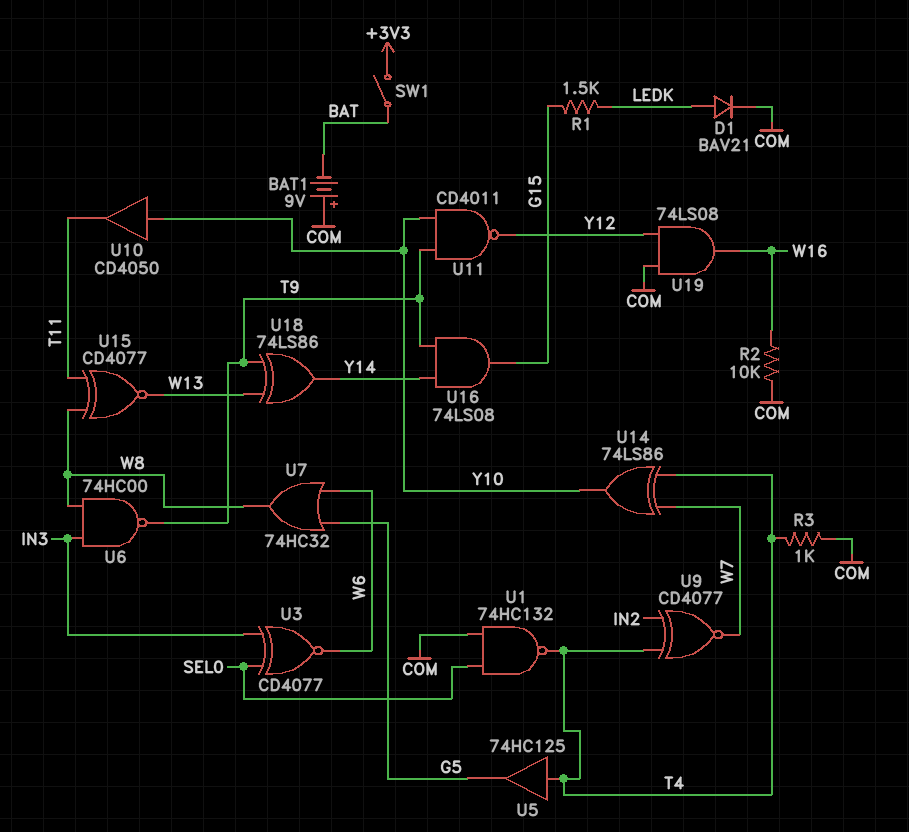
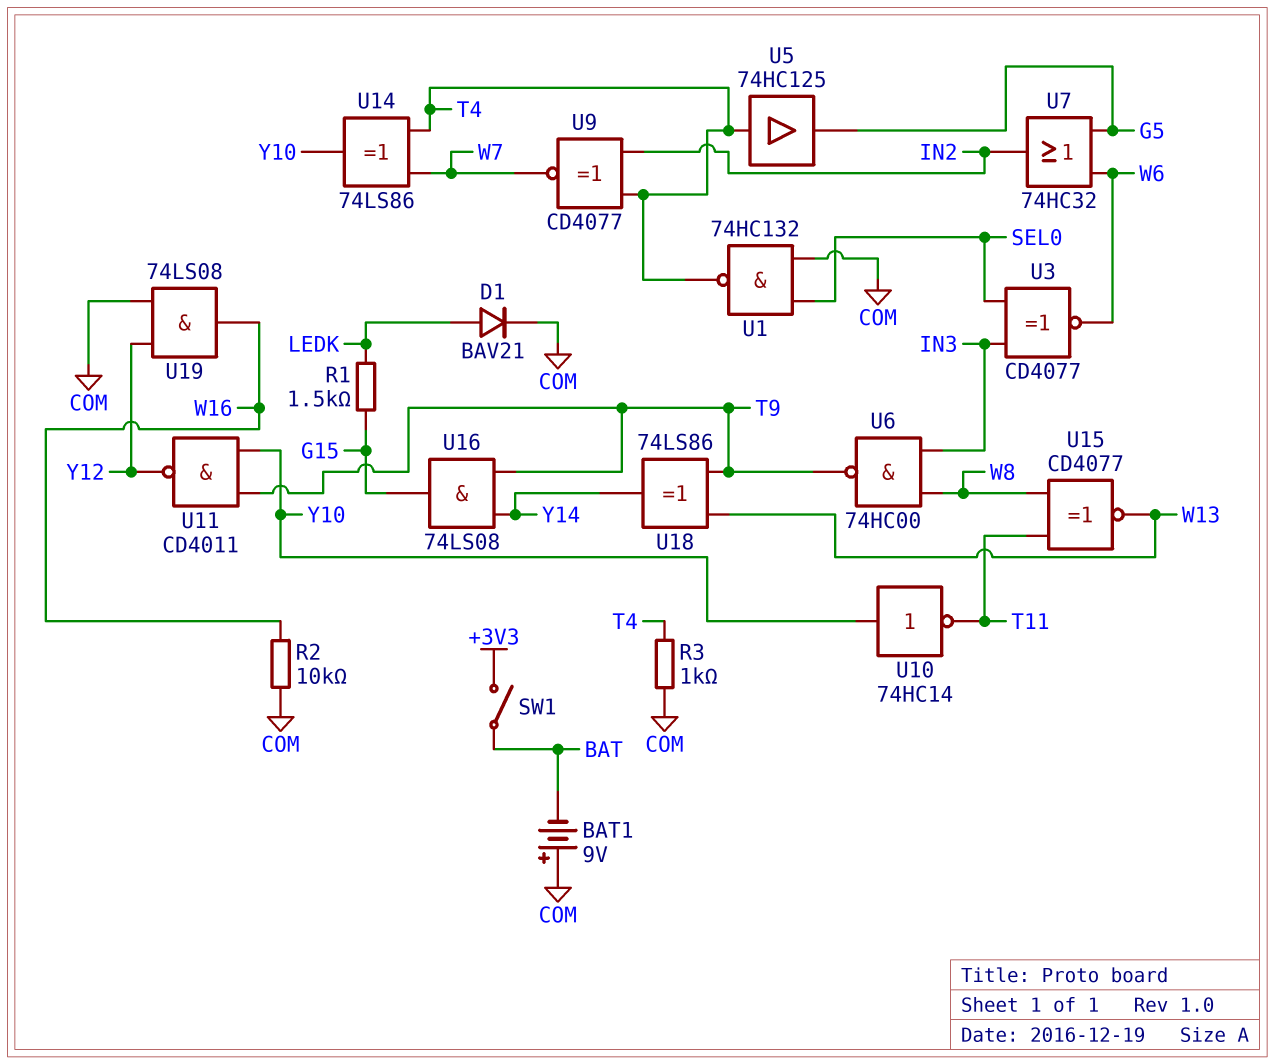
U7: OR 74HC32 (in G5, in W6, out W8) -> OR 74HC32 (in G5, in W6, out IN2)
U10: buffer CD4050 (in Y10, out T11) -> NOT 74HC14 (in Y10, out T11)

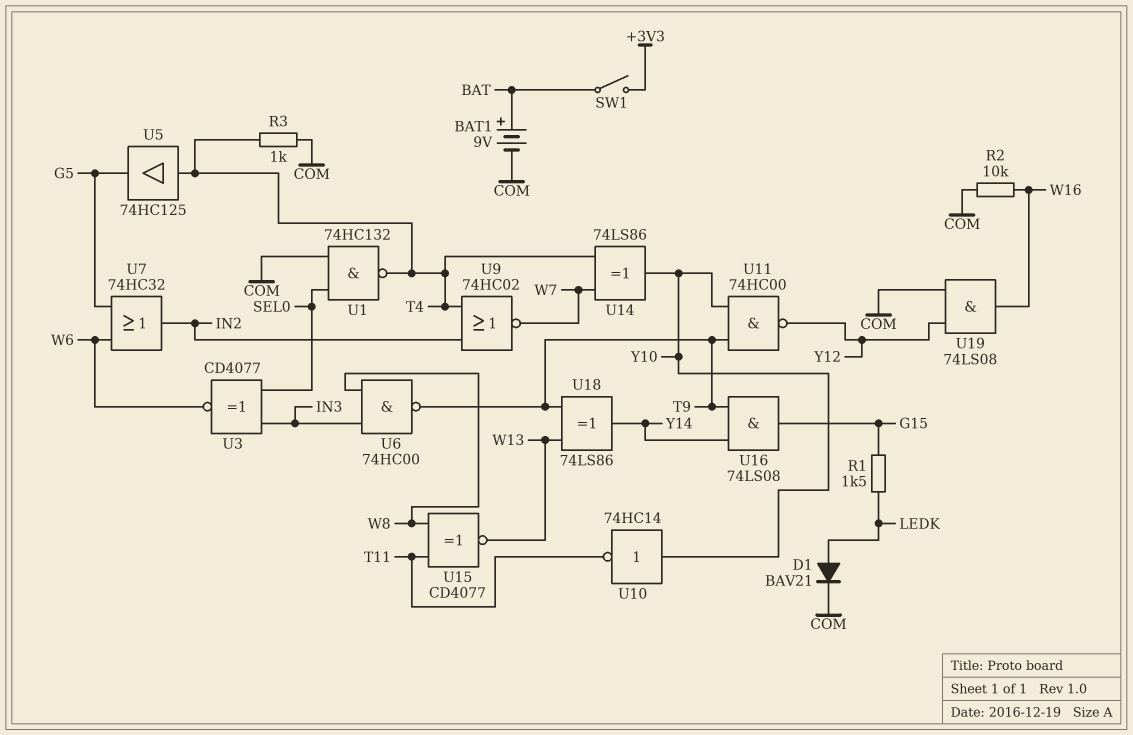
BAT1: 9V (plus COM, minus BAT) -> 9V (plus BAT, minus COM)
U9: XNOR CD4077 (in IN2, in T4, out W7) -> NOR 74HC02 (in IN2, in T4, out W7)
U11: NAND CD4011 (in T9, in Y10, out Y12) -> NAND 74HC00 (in T9, in Y10, out Y12)

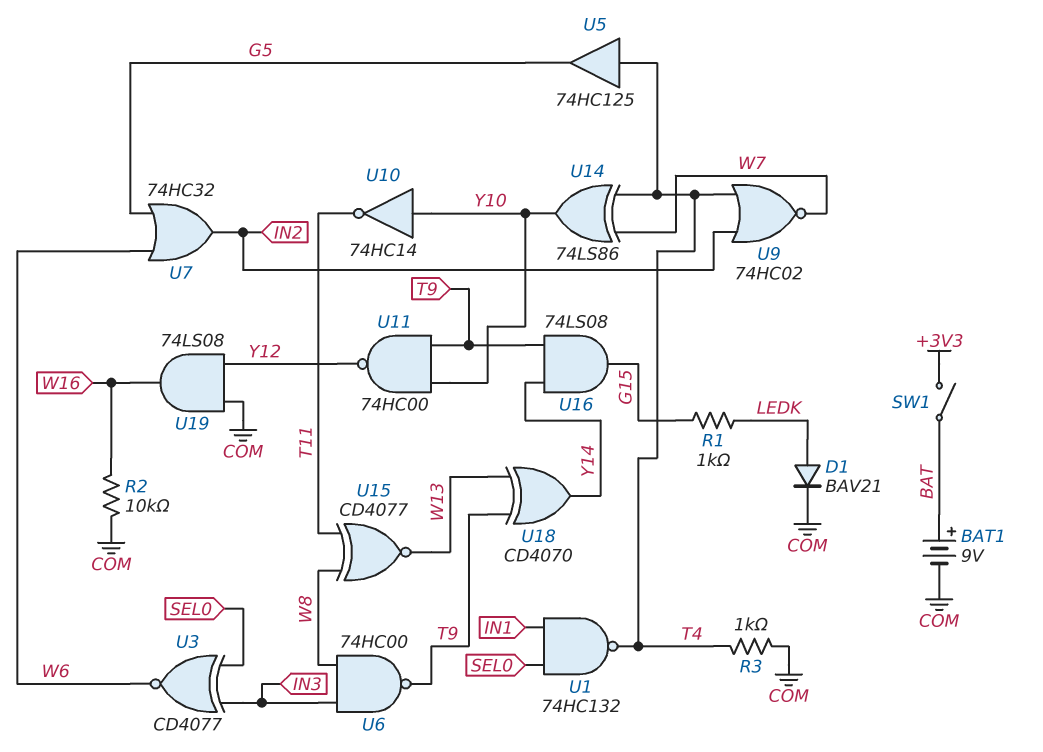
R1: 1.5k (G15, LEDK) -> 1k (G15, LEDK)
U1: NAND 74HC132 (in COM, in SEL0, out T4) -> NAND 74HC132 (in IN1, in SEL0, out T4)
U18: XOR 74LS86 (in T9, in W13, out Y14) -> XOR CD4070 (in T9, in W13, out Y14)

